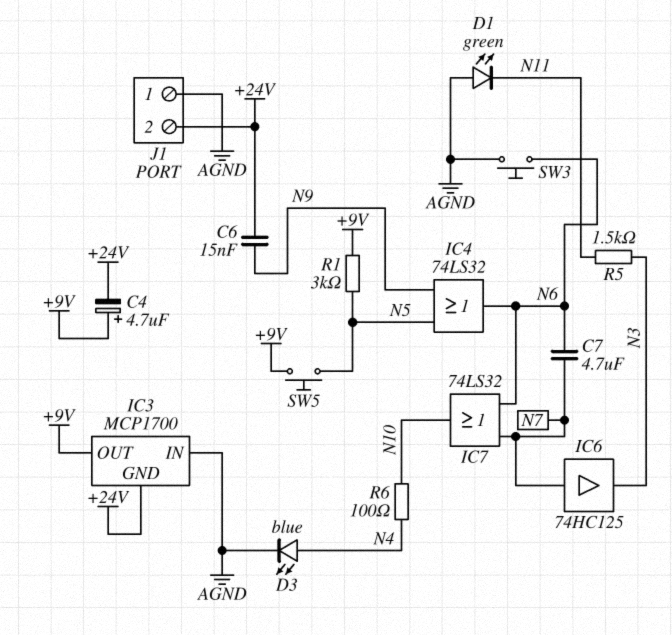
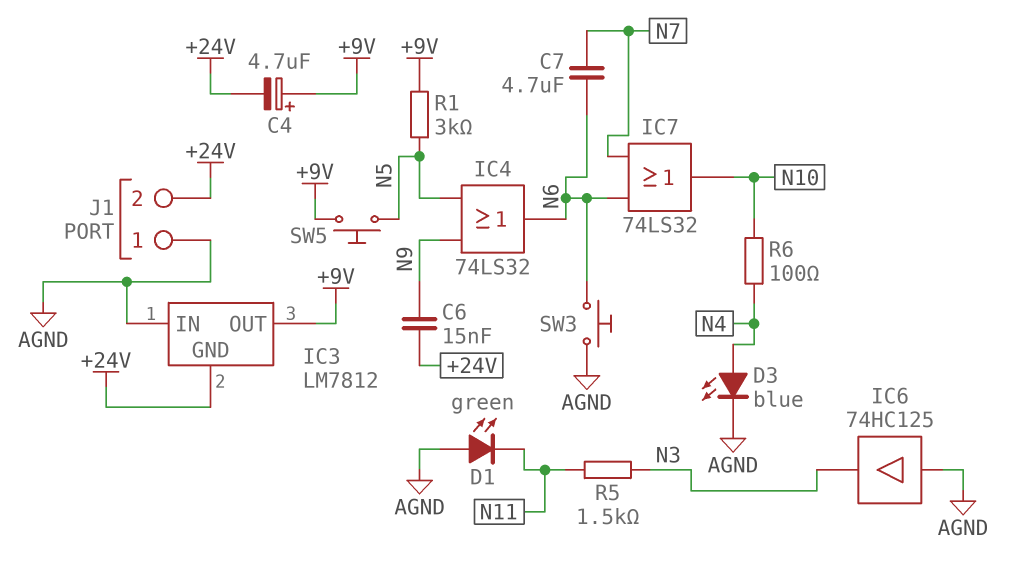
IC3: MCP1700 -> LM7812
IC6: buffer 74HC125 (in N7, out N3) -> buffer 74HC125 (in AGND, out N3)

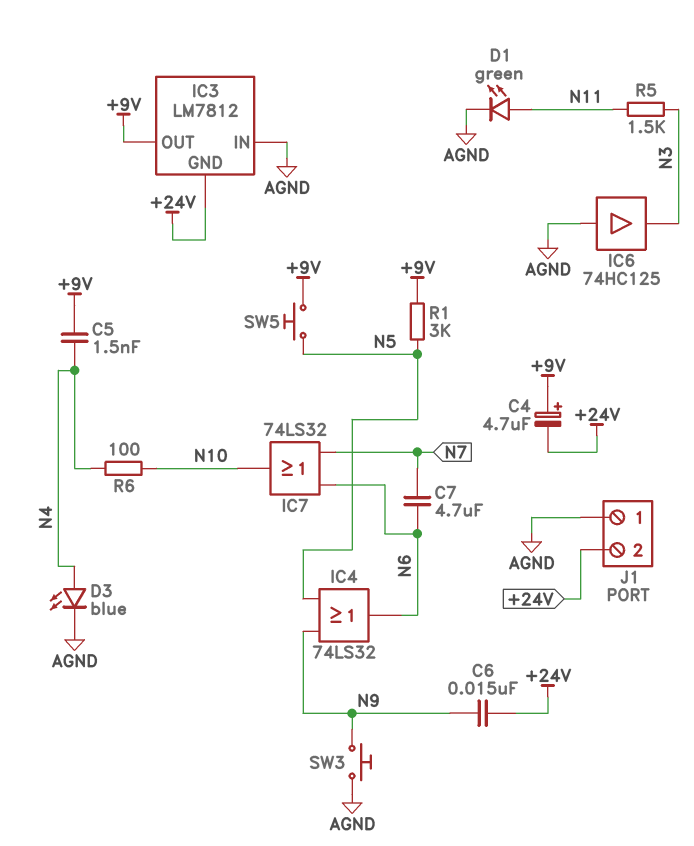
C5: none -> 1.5nF (+9V, N4)
D1: LED green (A AGND, K N11) -> LED green (A N11, K AGND)
SW3: button (AGND, N6) -> button (AGND, N9)

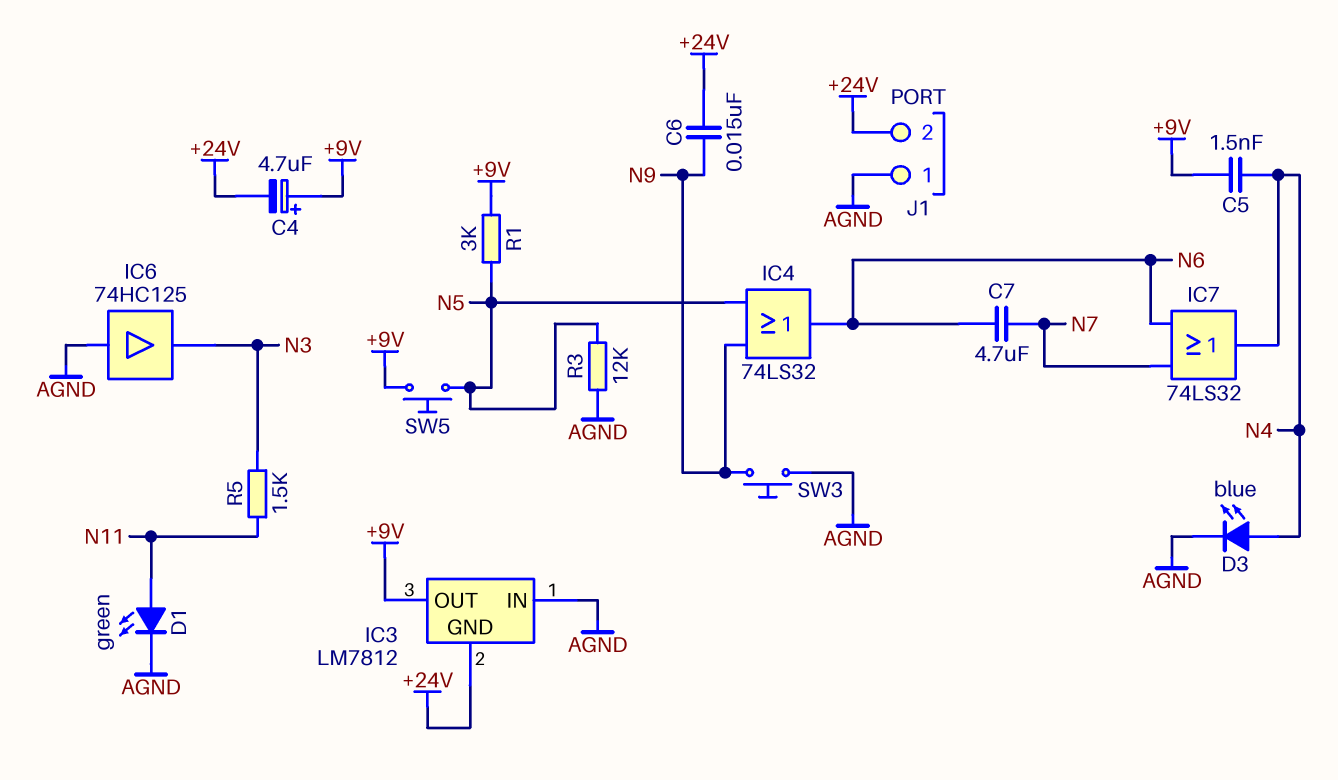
IC7: OR 74LS32 (in N6, in N7, out N10) -> OR 74LS32 (in N6, in N7, out N4)
R3: none -> 12k (AGND, N5)
R6: 100 (N4, N10) -> none

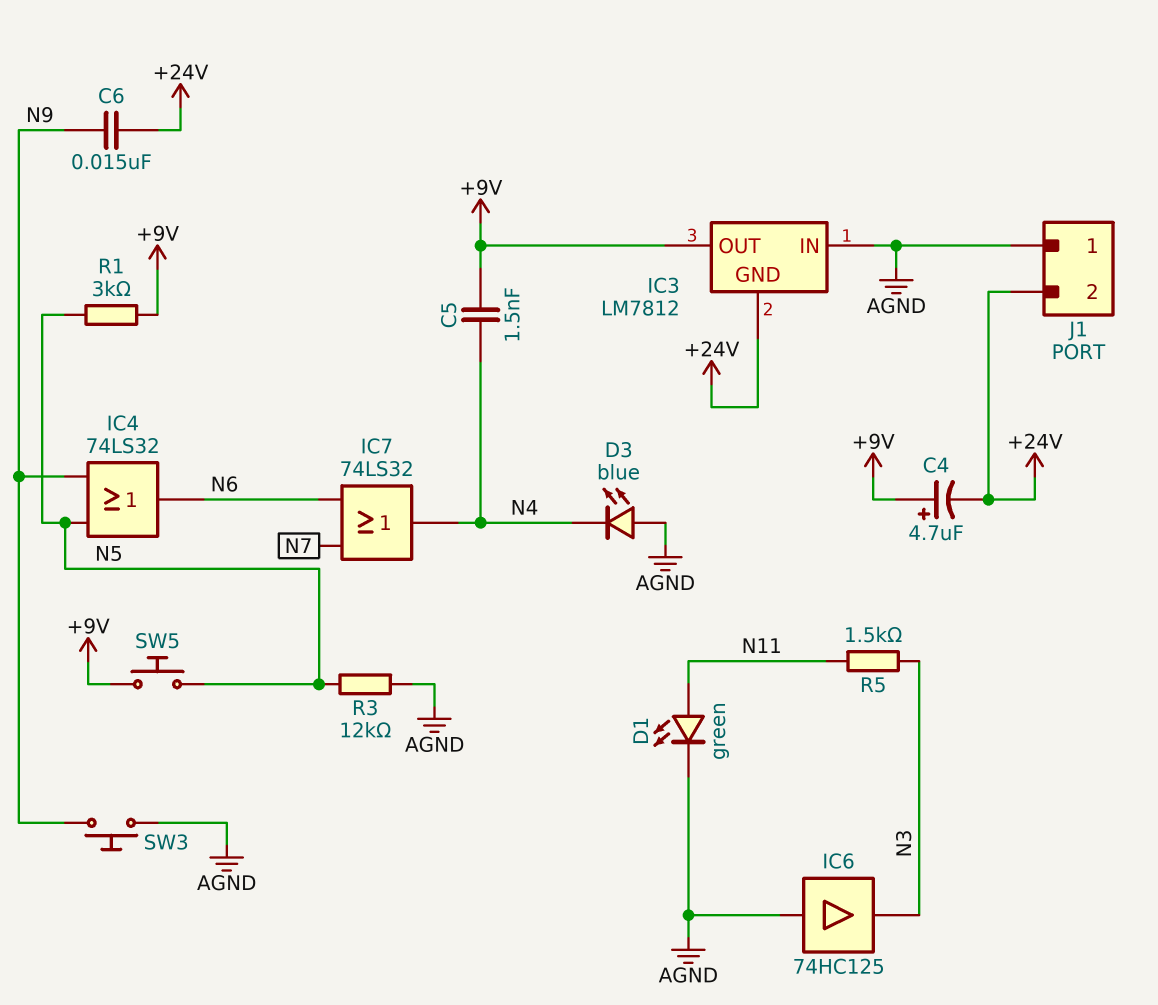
C7: 4.7uF (N6, N7) -> none
D3: LED blue (A N4, K AGND) -> LED blue (A AGND, K N4)

